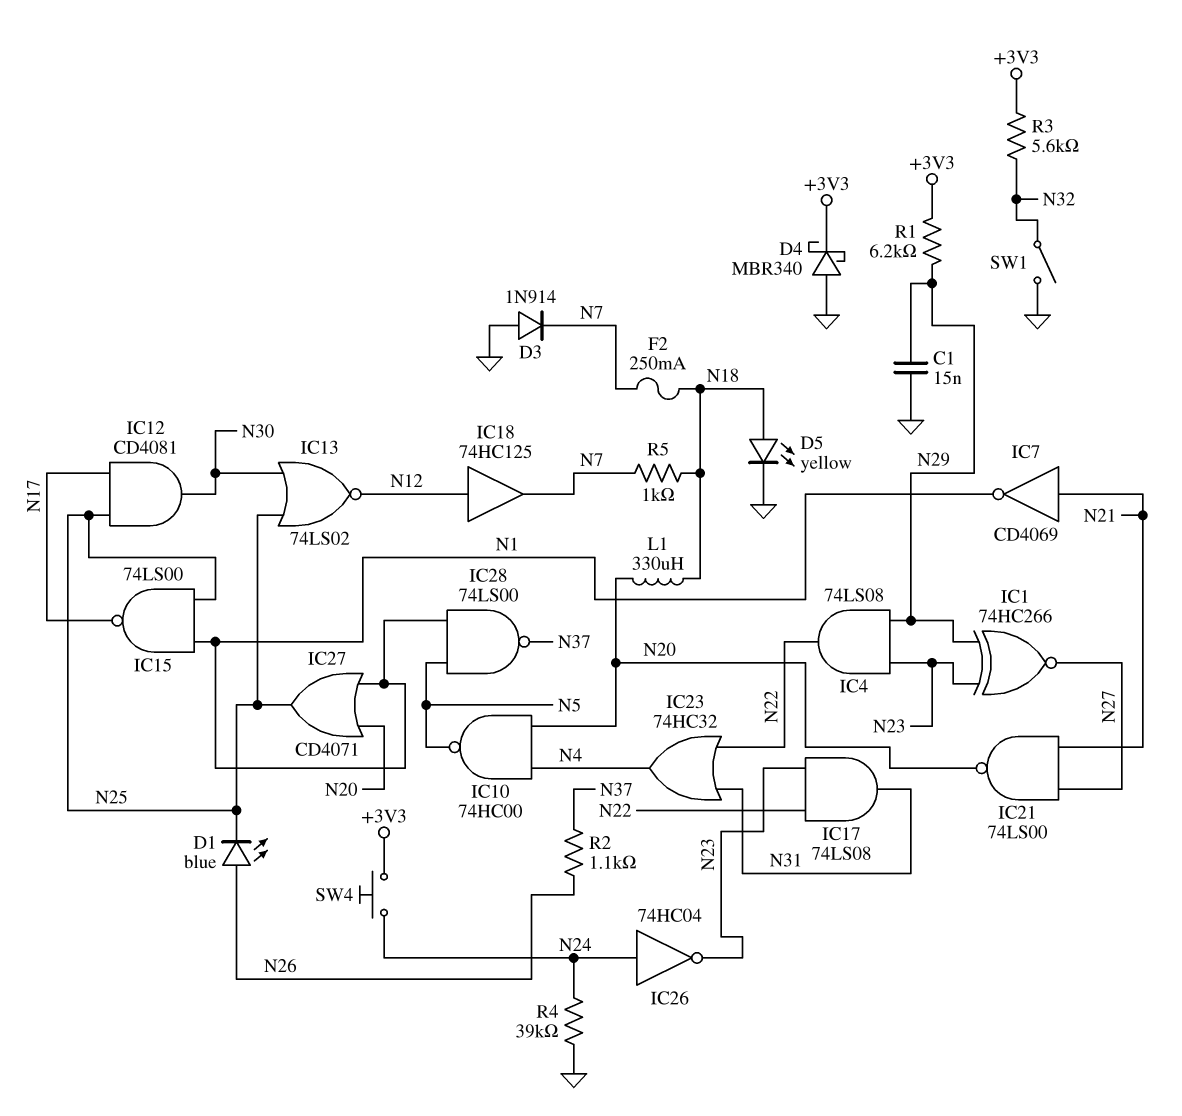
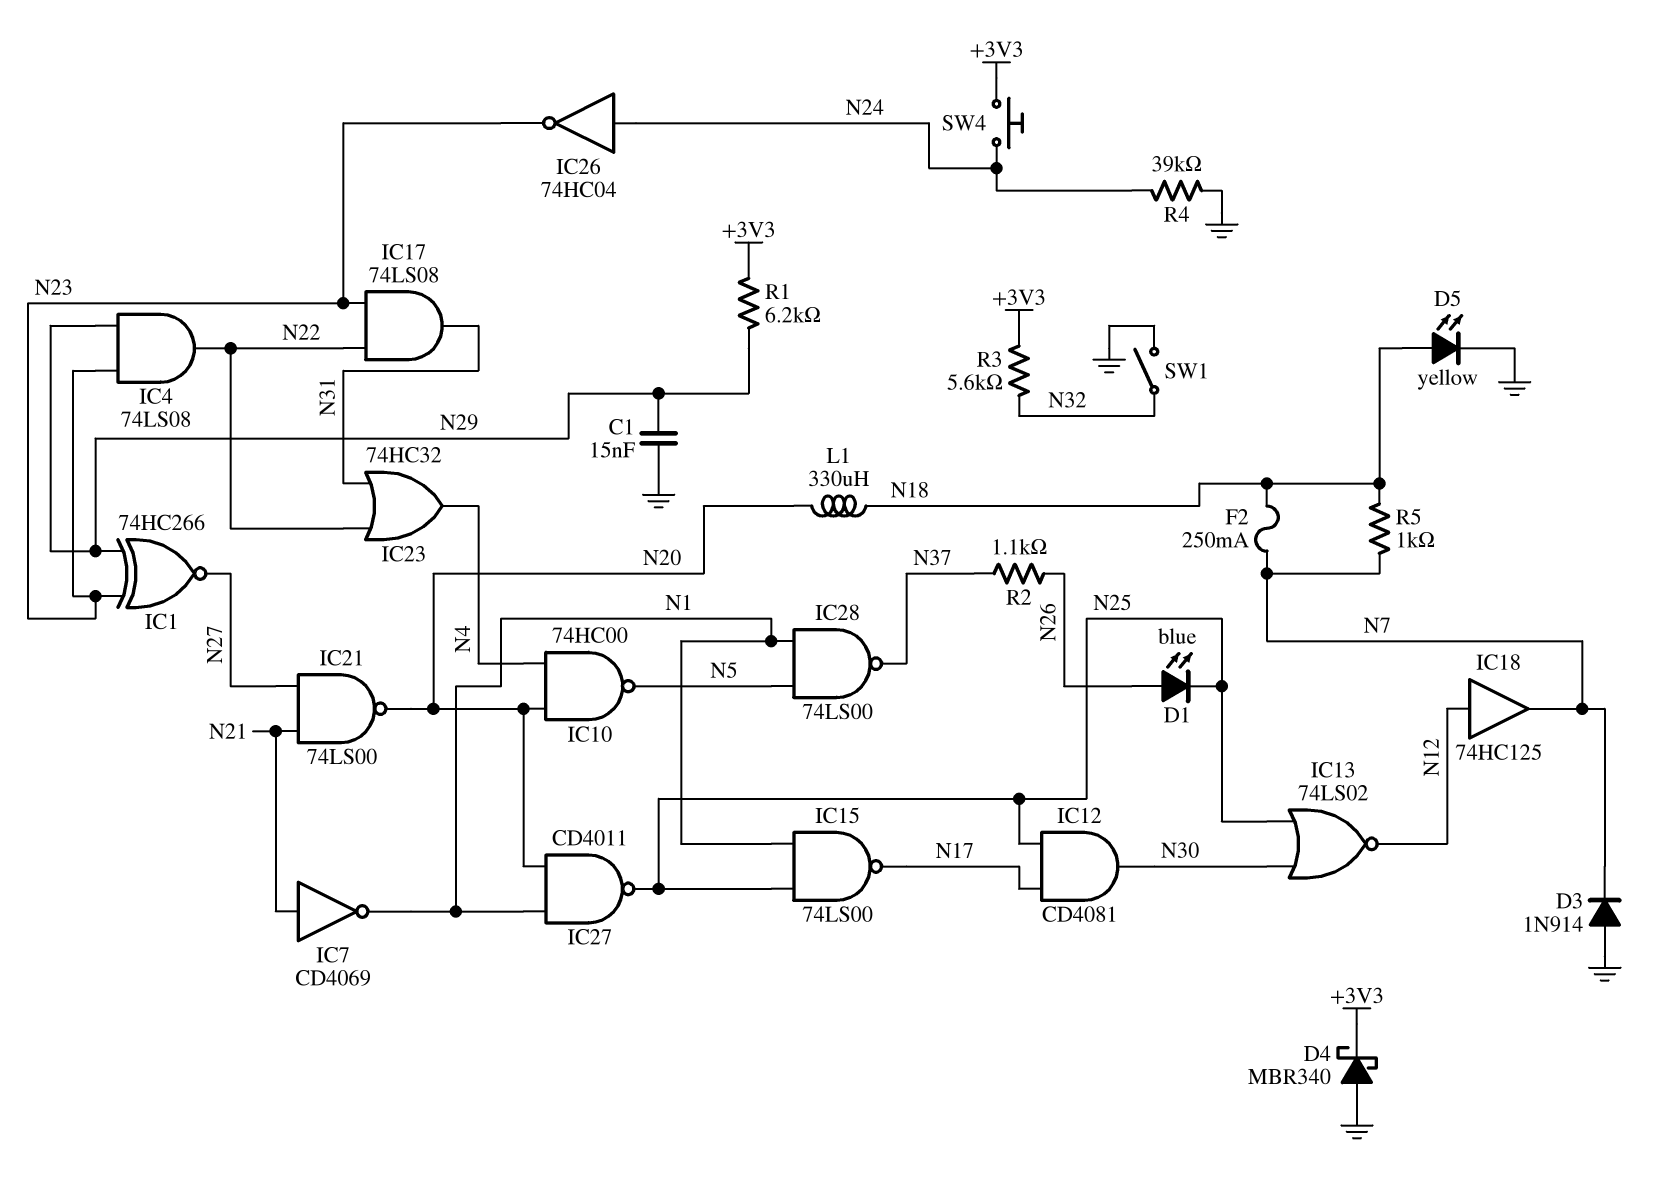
IC27: OR CD4071 (in N1, in N20, out N25) -> NAND CD4011 (in N1, in N20, out N25)

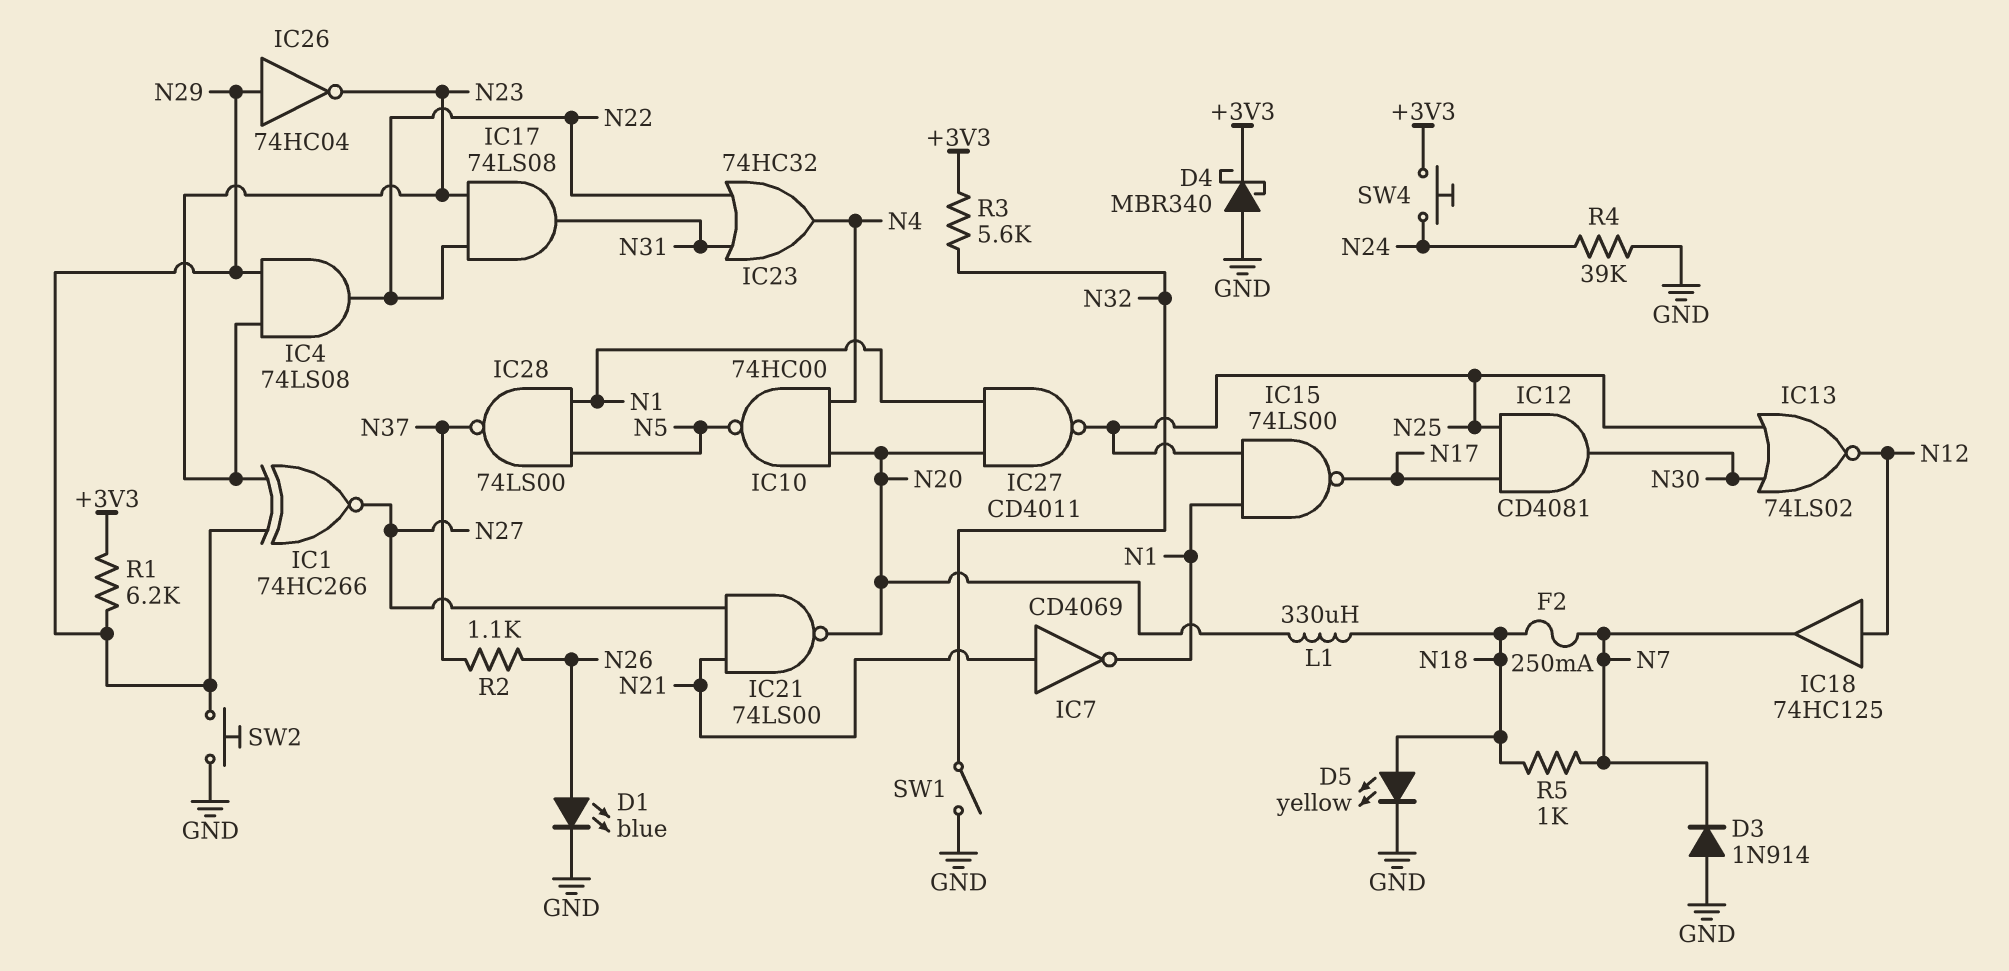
C1: 15nF (GND, N29) -> none
D1: LED blue (A N26, K N25) -> LED blue (A N26, K GND)
IC26: NOT 74HC04 (in N24, out N23) -> NOT 74HC04 (in N29, out N23)
SW2: none -> button (GND, N29)

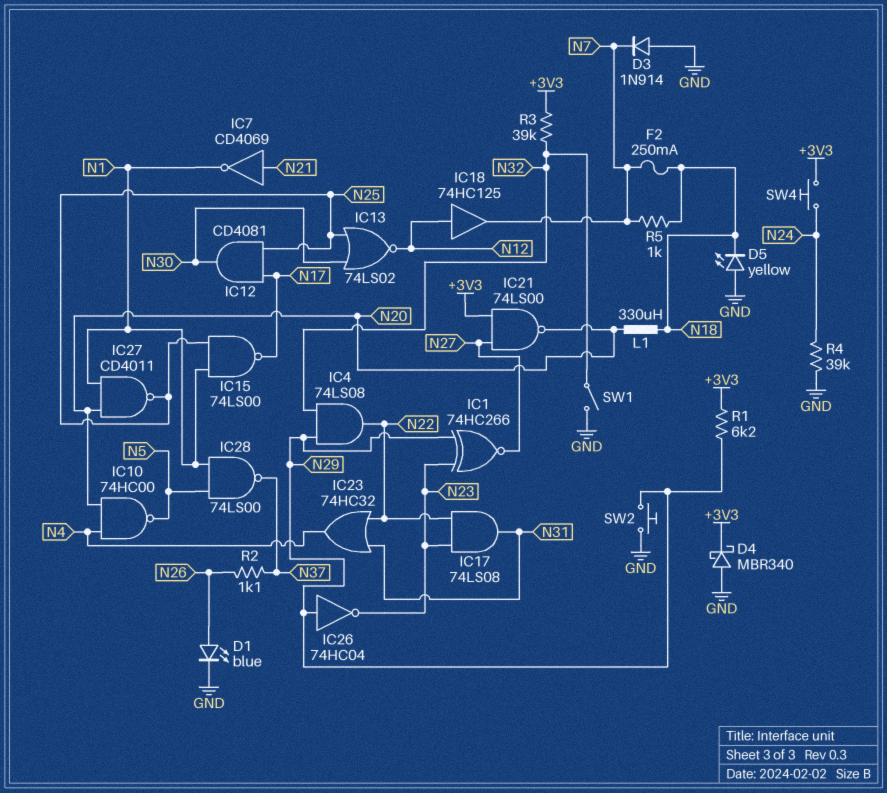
D5: LED yellow (A N18, K GND) -> LED yellow (A GND, K N18)
IC4: AND 74LS08 (in N23, in N29, out N22) -> AND 74LS08 (in N29, in N32, out N22)
IC21: NAND 74LS00 (in N21, in N27, out N20) -> NAND 74LS00 (in +3V3, in N27, out N20)
R3: 5.6k (+3V3, N32) -> 39k (+3V3, N32)

